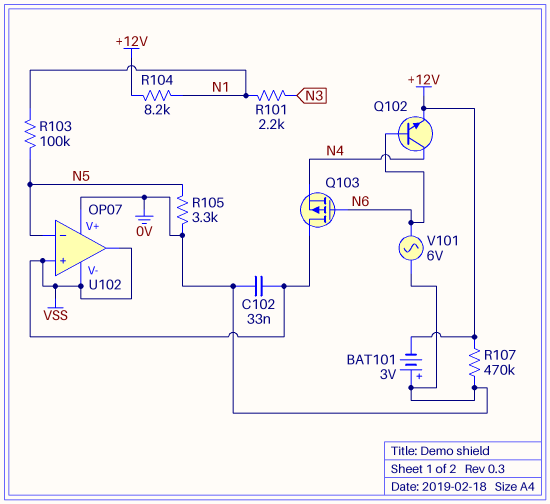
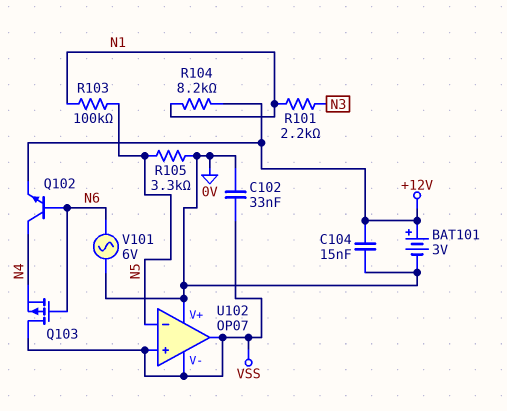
BAT101: 3V (plus 0V, minus +12V) -> 3V (plus +12V, minus 0V)
C104: none -> 15nF (+12V, 0V)
R107: 470k (+12V, 0V) -> none

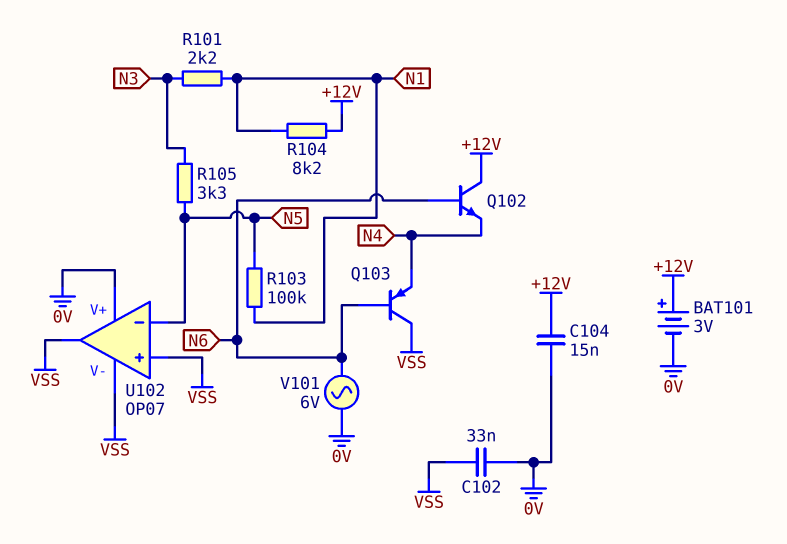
Q102: NPN (B N6, C N4, E +12V) -> NPN (B N6, C +12V, E N4)
Q103: PMOS (G N6, D VSS, S N4) -> PNP (B N6, C VSS, E N4)
R105: 3.3k (0V, N5) -> 3.3k (N3, N5)

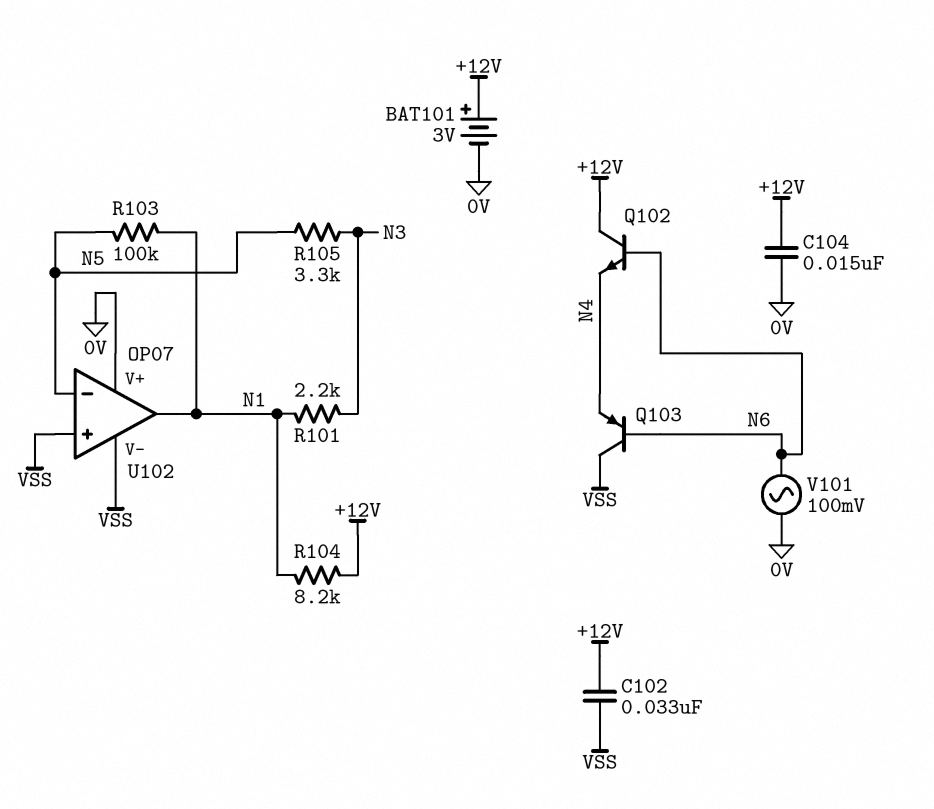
C102: 33nF (0V, VSS) -> 33nF (+12V, VSS)
U102 pin out: VSS -> N1
V101: AC 6V (0V, N6) -> AC 100mV (0V, N6)

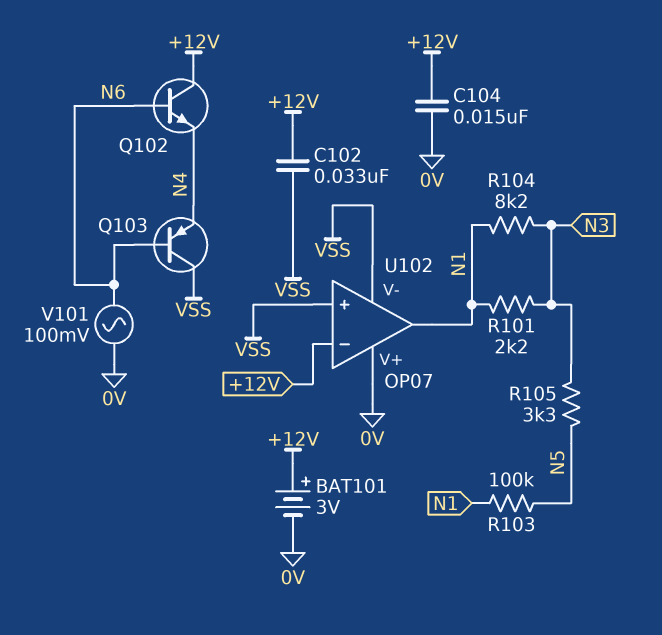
R104: 8.2k (+12V, N1) -> 8.2k (N1, N3)
U102 pin in-: N5 -> +12V

